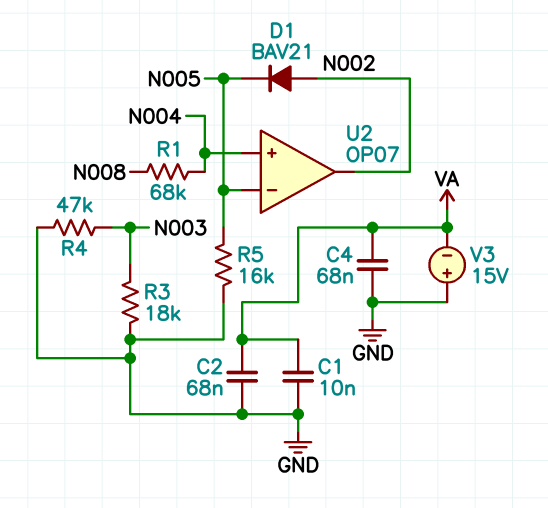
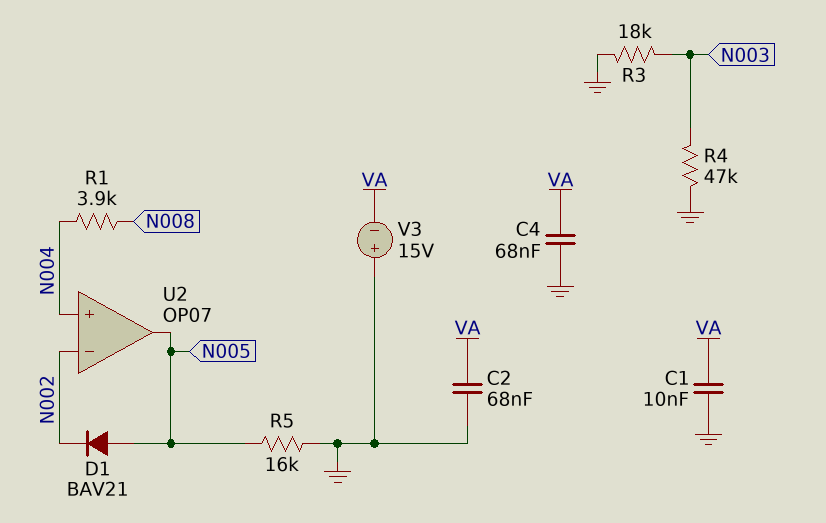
D1: diode BAV21 (A N002, K N005) -> diode BAV21 (A N005, K N002)
R1: 68k (N004, N008) -> 3.9k (N004, N008)
U2 pin in-: N005 -> N002
U2 pin out: N002 -> N005

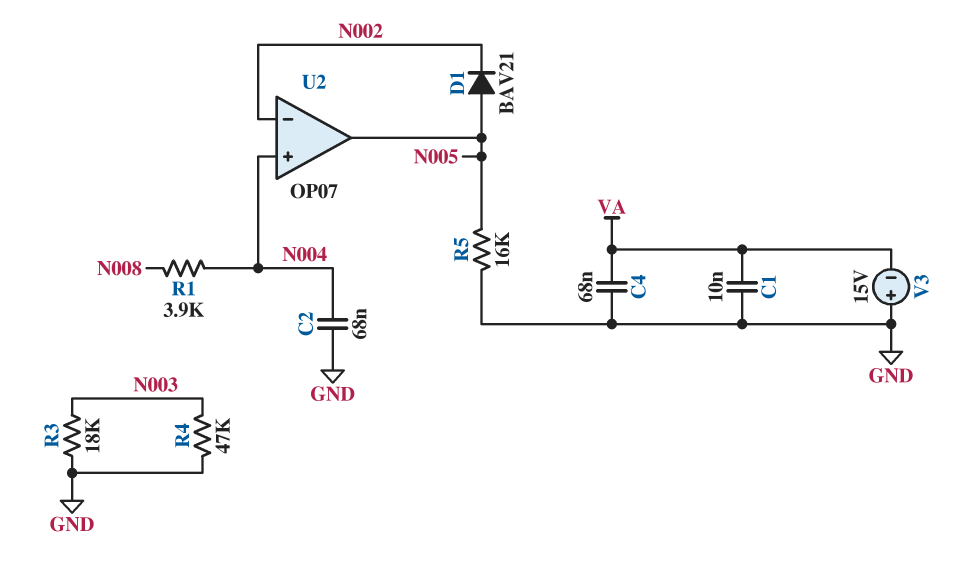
C2: 68nF (GND, VA) -> 68nF (GND, N004)

